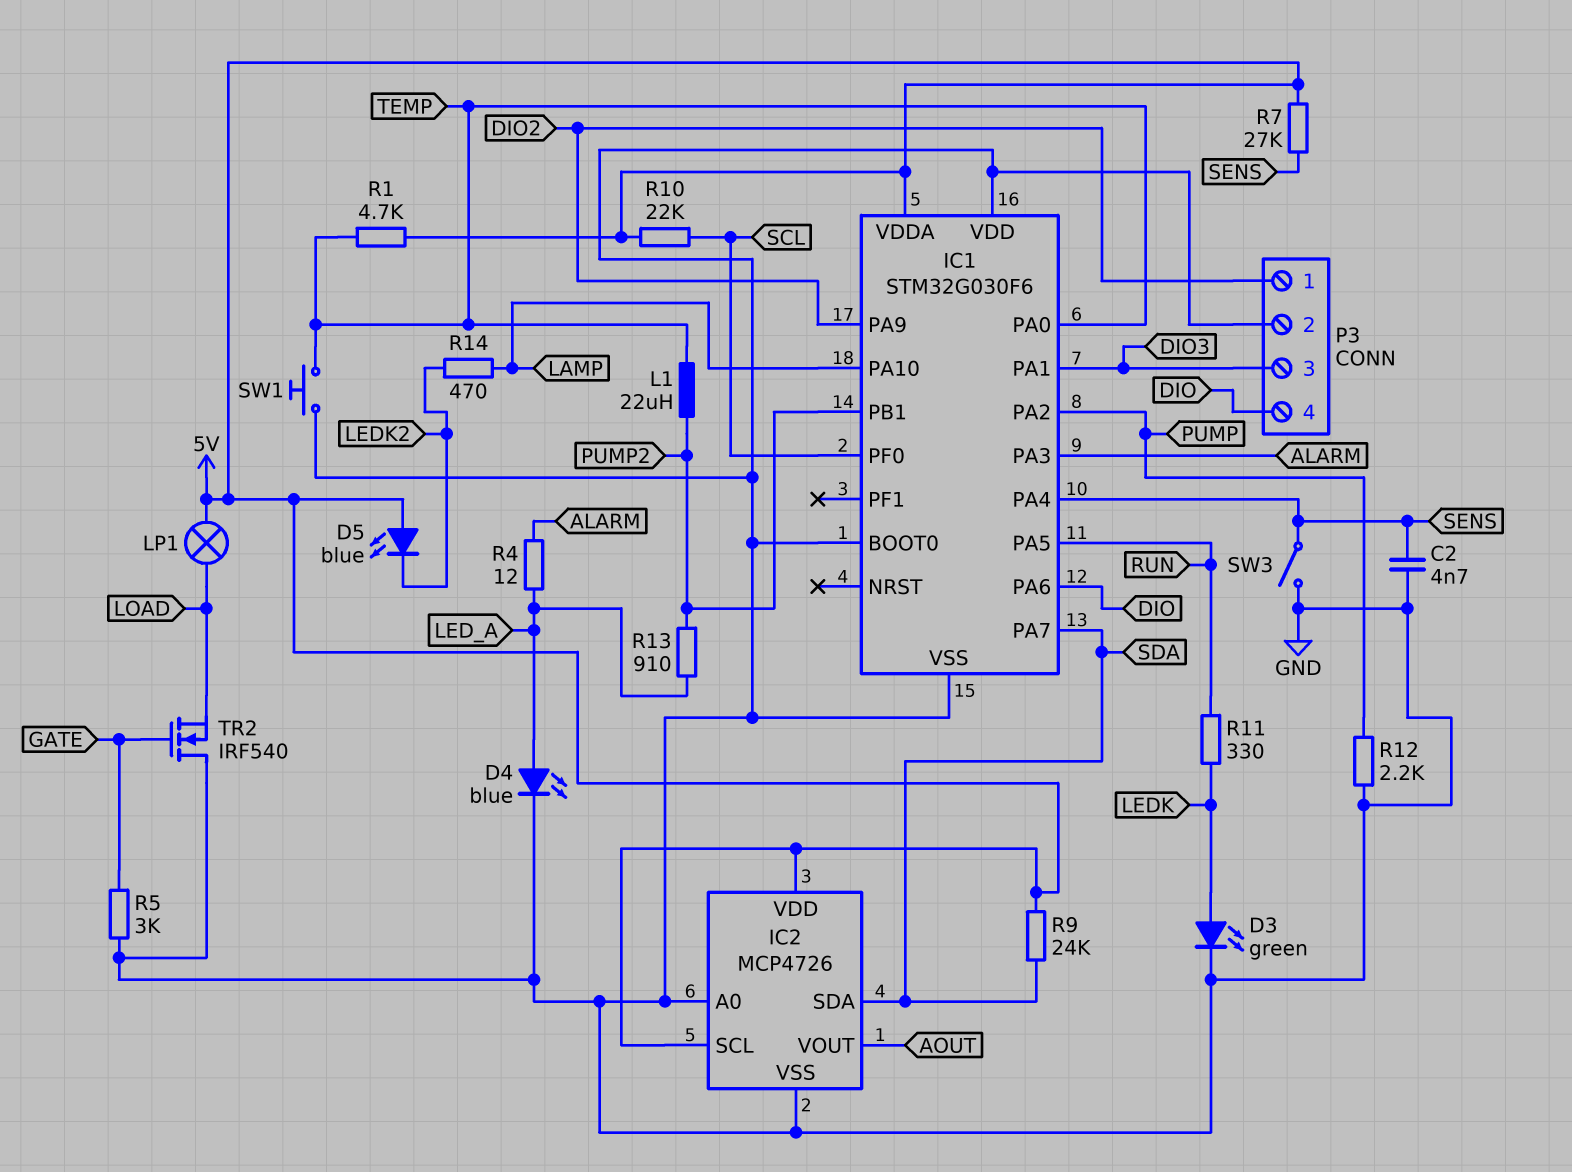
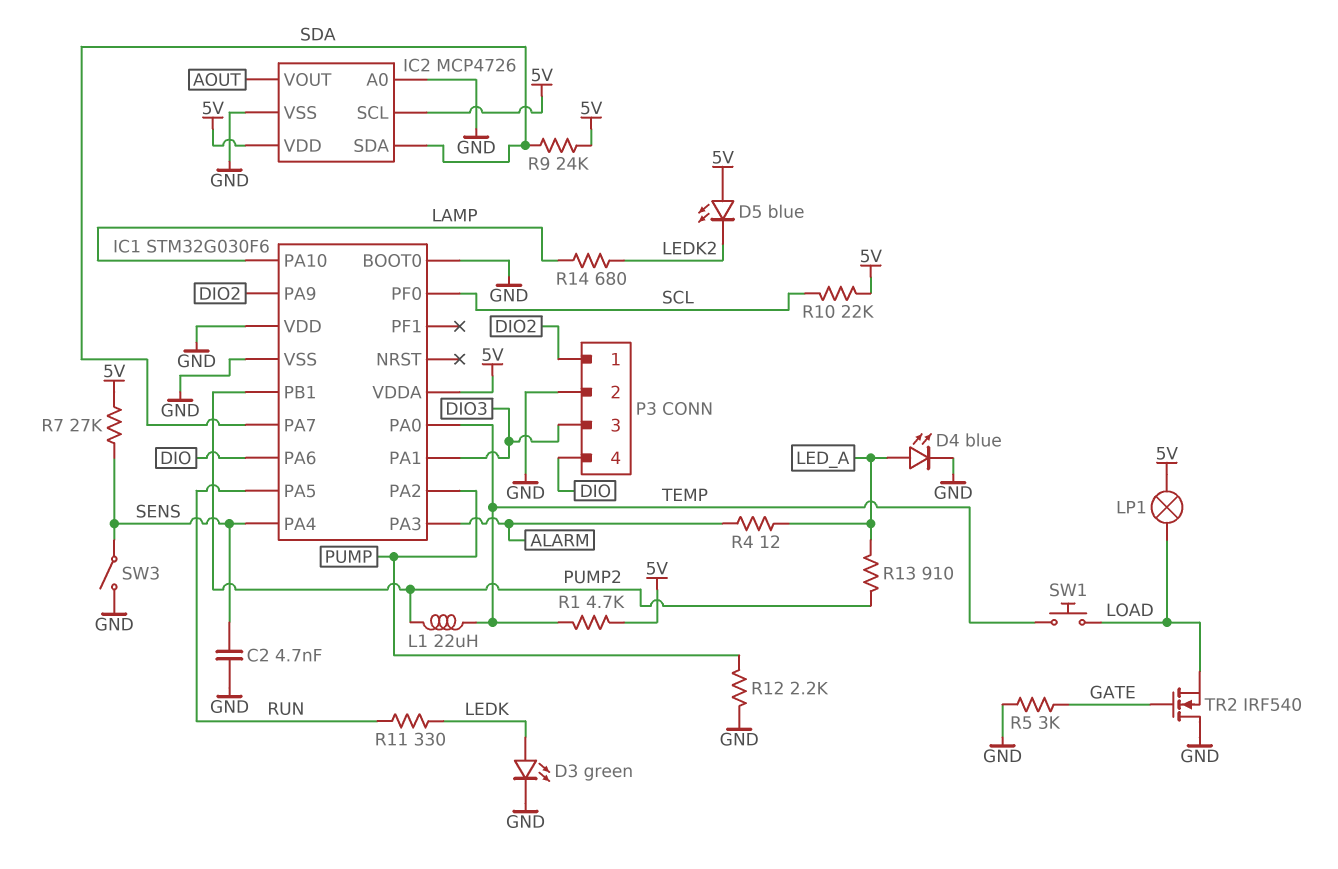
R14: 470 (LAMP, LEDK2) -> 680 (LAMP, LEDK2)
SW1: button (GND, TEMP) -> button (LOAD, TEMP)

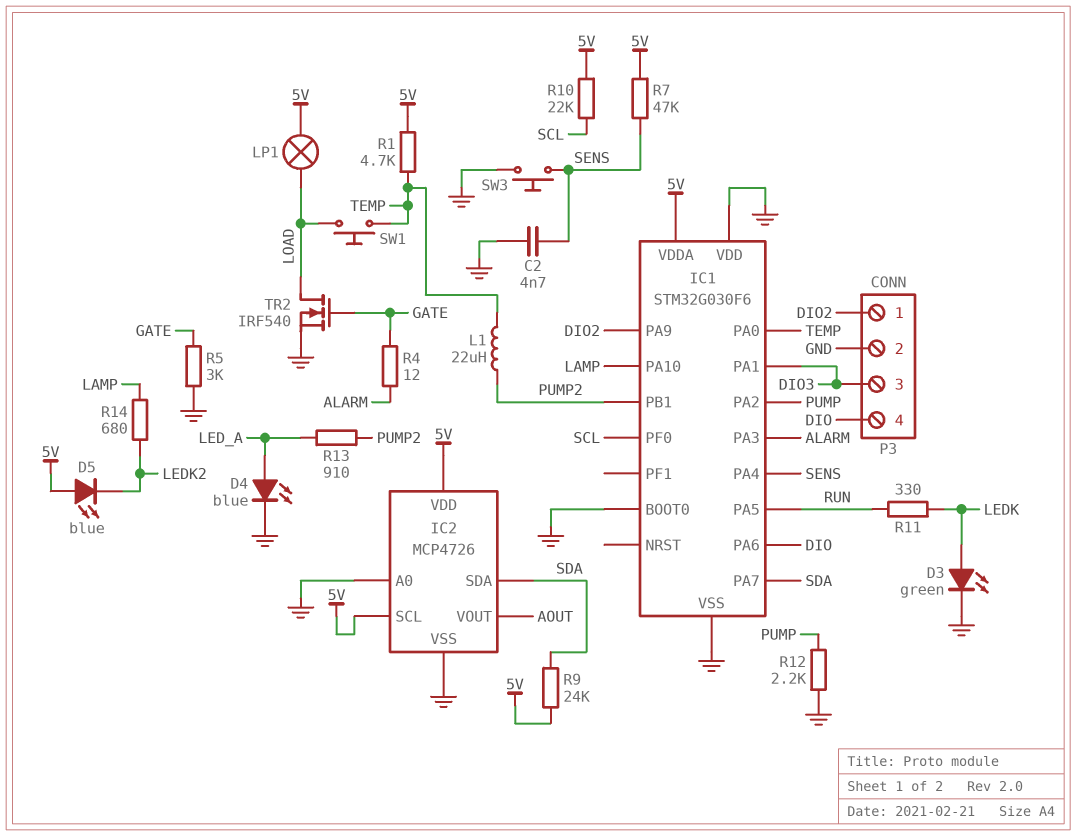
R4: 12 (ALARM, LED_A) -> 12 (ALARM, GATE)
R7: 27k (5V, SENS) -> 47k (5V, SENS)
SW3: switch (GND, SENS) -> button (GND, SENS)
TR2: NMOS IRF540 (G GATE, D GND, S LOAD) -> NMOS IRF540 (G GATE, D LOAD, S GND)

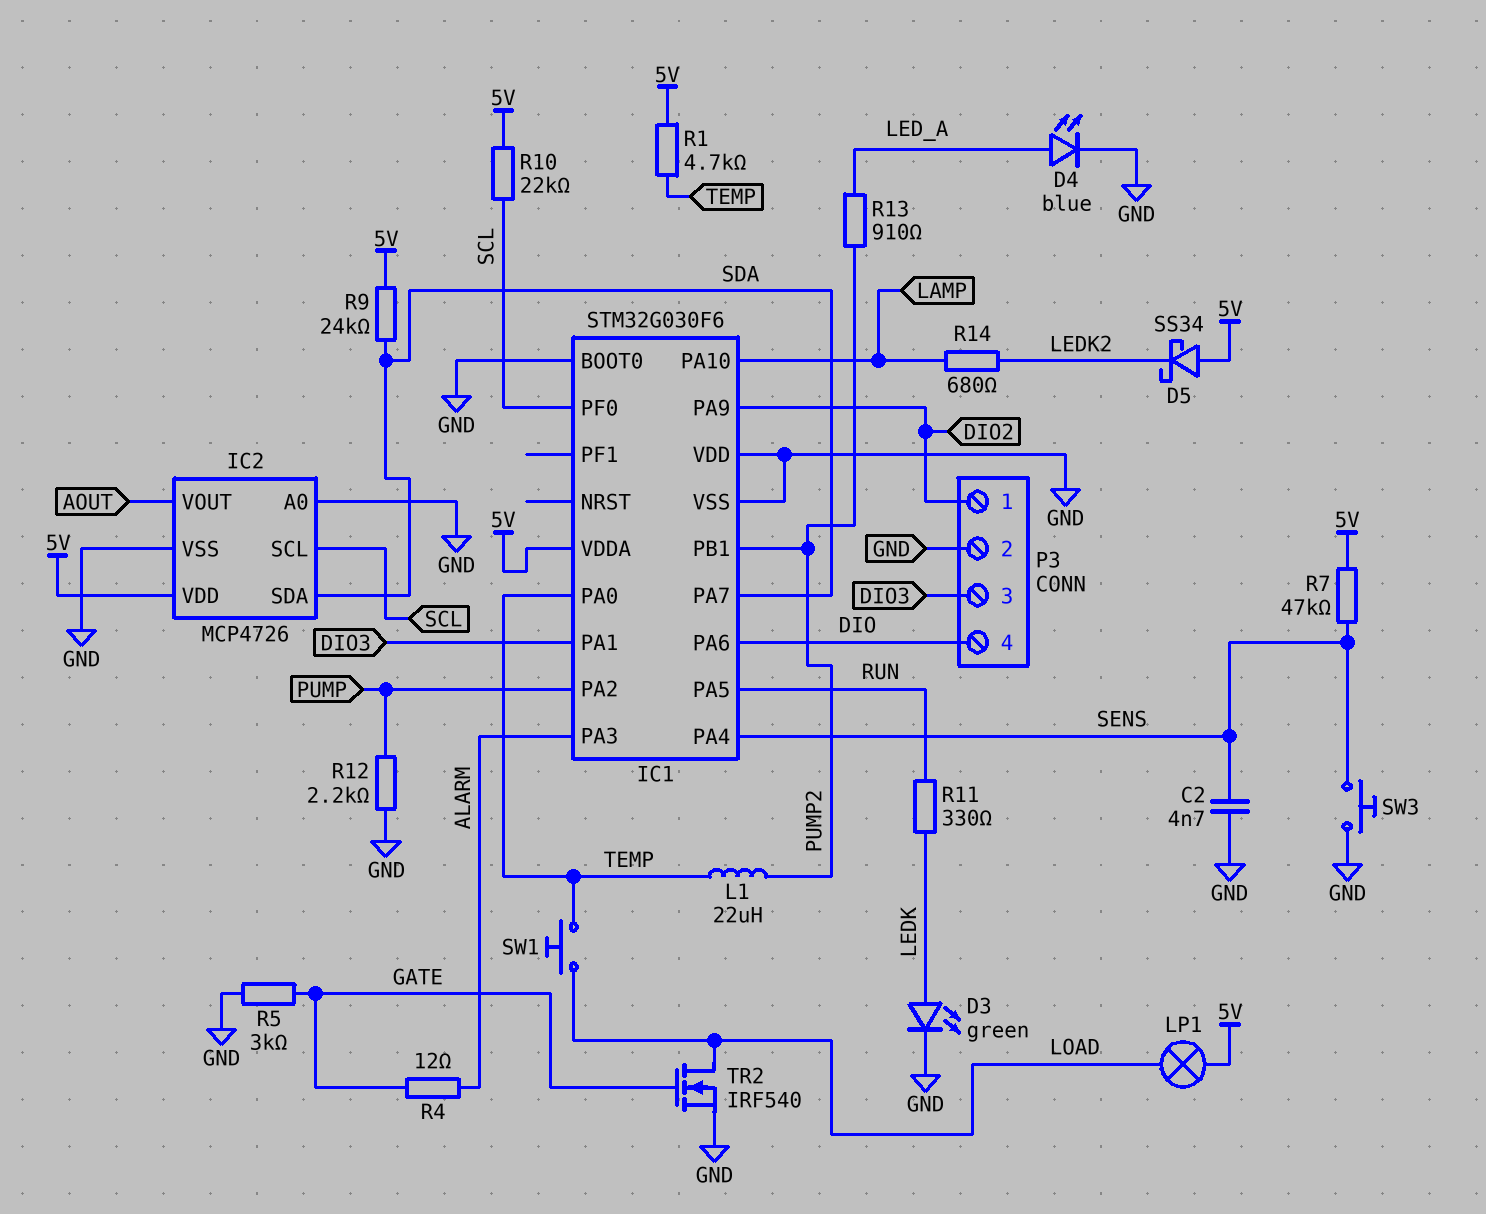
D5: LED blue (A 5V, K LEDK2) -> schottky SS34 (A 5V, K LEDK2)
IC2 pin SCL: 5V -> SCL

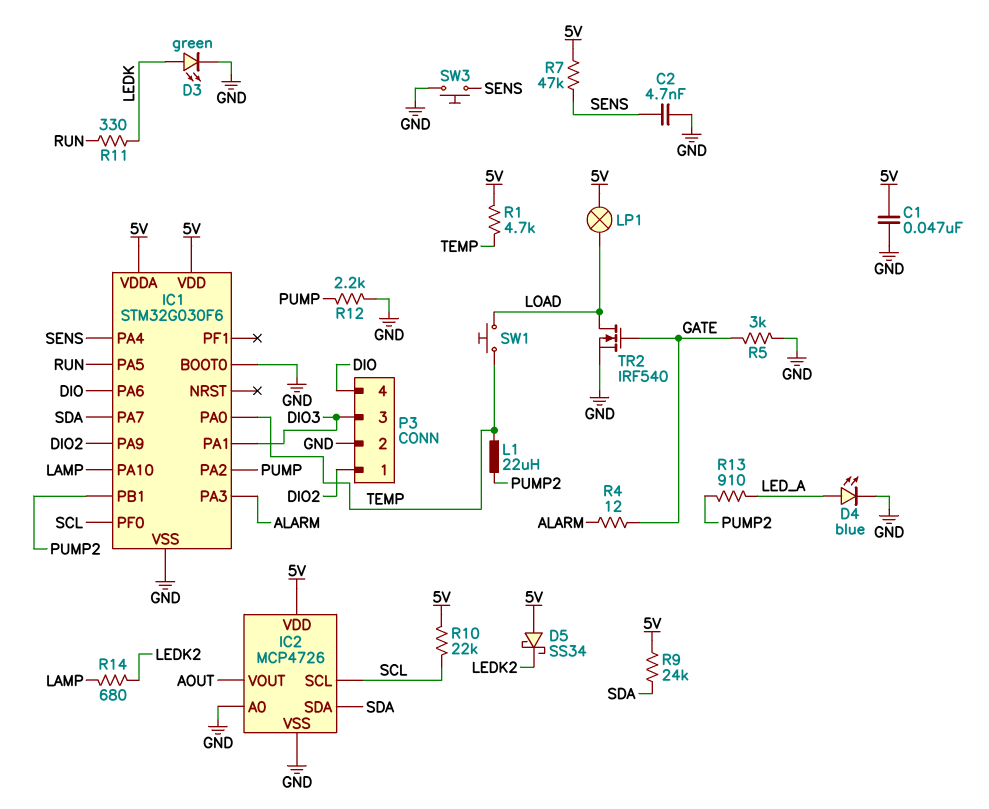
C1: none -> 47nF (5V, GND)
IC1 pin VDD: GND -> 5V

